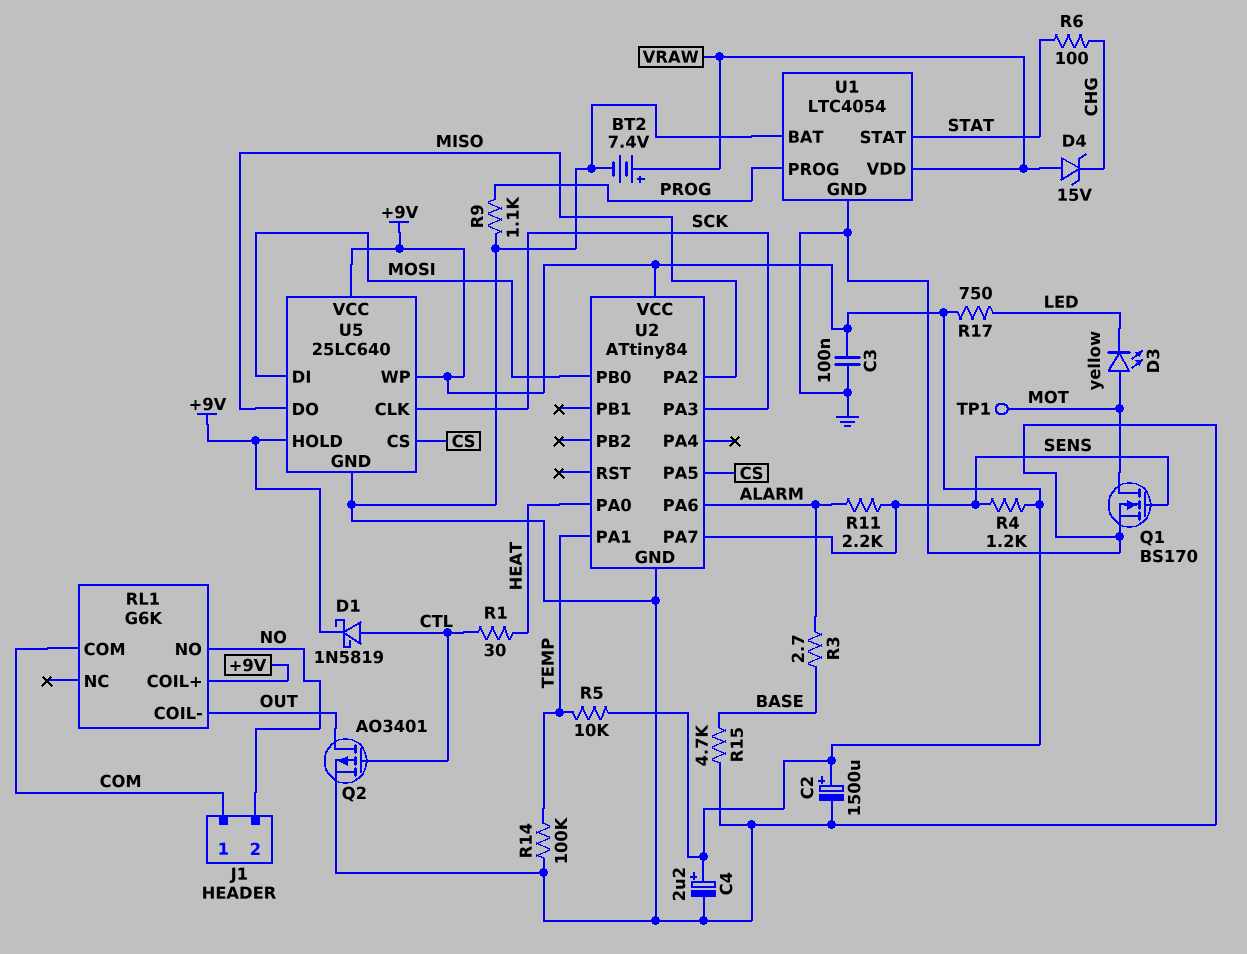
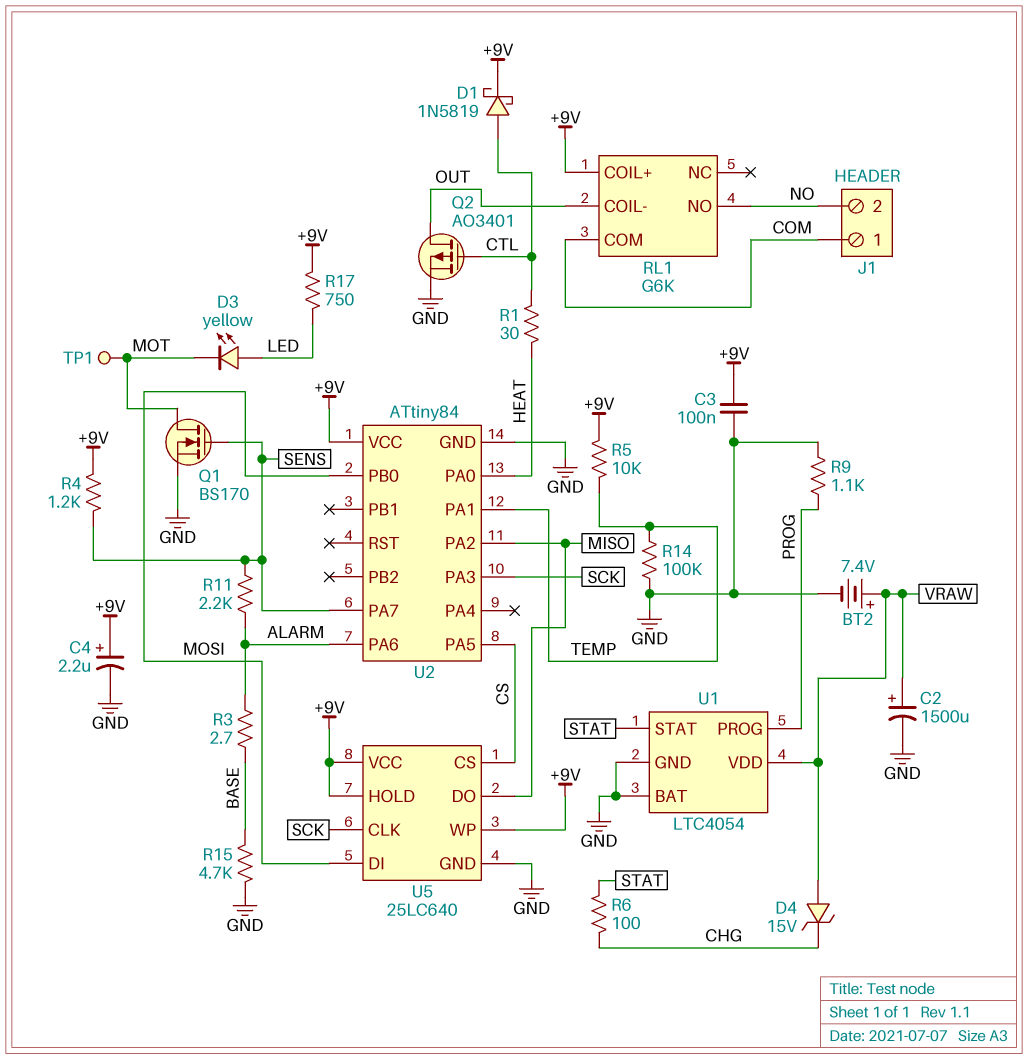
C2: 1500uF (plus +9V, minus GND) -> 1500uF (plus VRAW, minus GND)
D3: LED yellow (A MOT, K LED) -> LED yellow (A LED, K MOT)

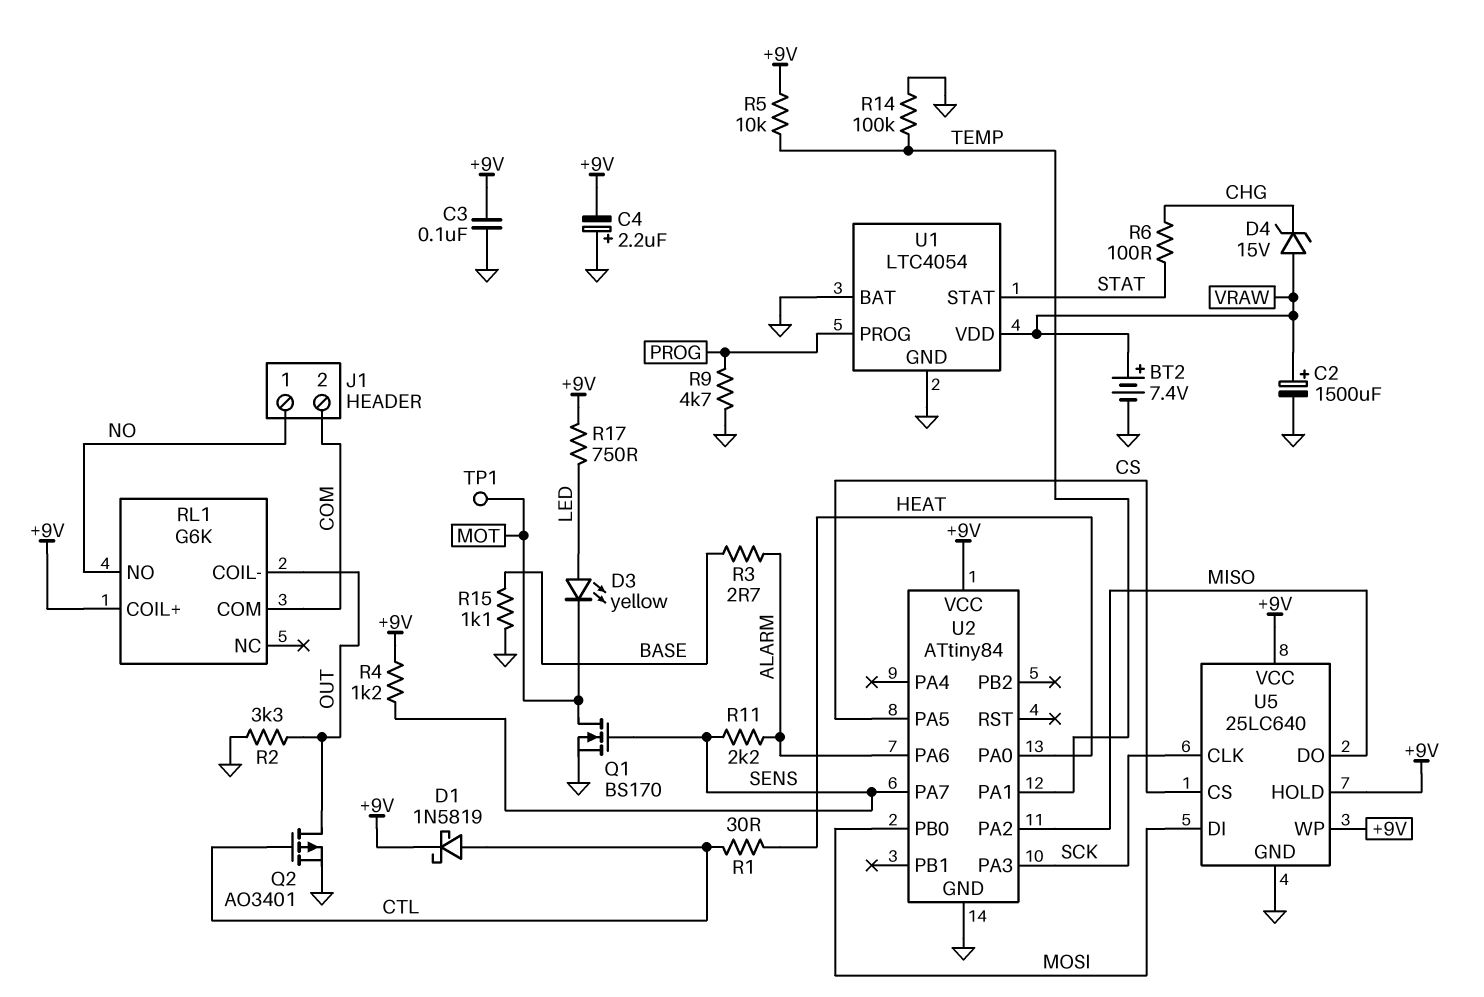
C4: 2.2uF (plus +9V, minus GND) -> 2.2uF (plus GND, minus +9V)
J1 pin 1: COM -> NO
J1 pin 2: NO -> COM
R2: none -> 3.3k (GND, OUT)
R9: 1.1k (GND, PROG) -> 4.7k (GND, PROG)
R15: 4.7k (BASE, GND) -> 1.1k (BASE, GND)

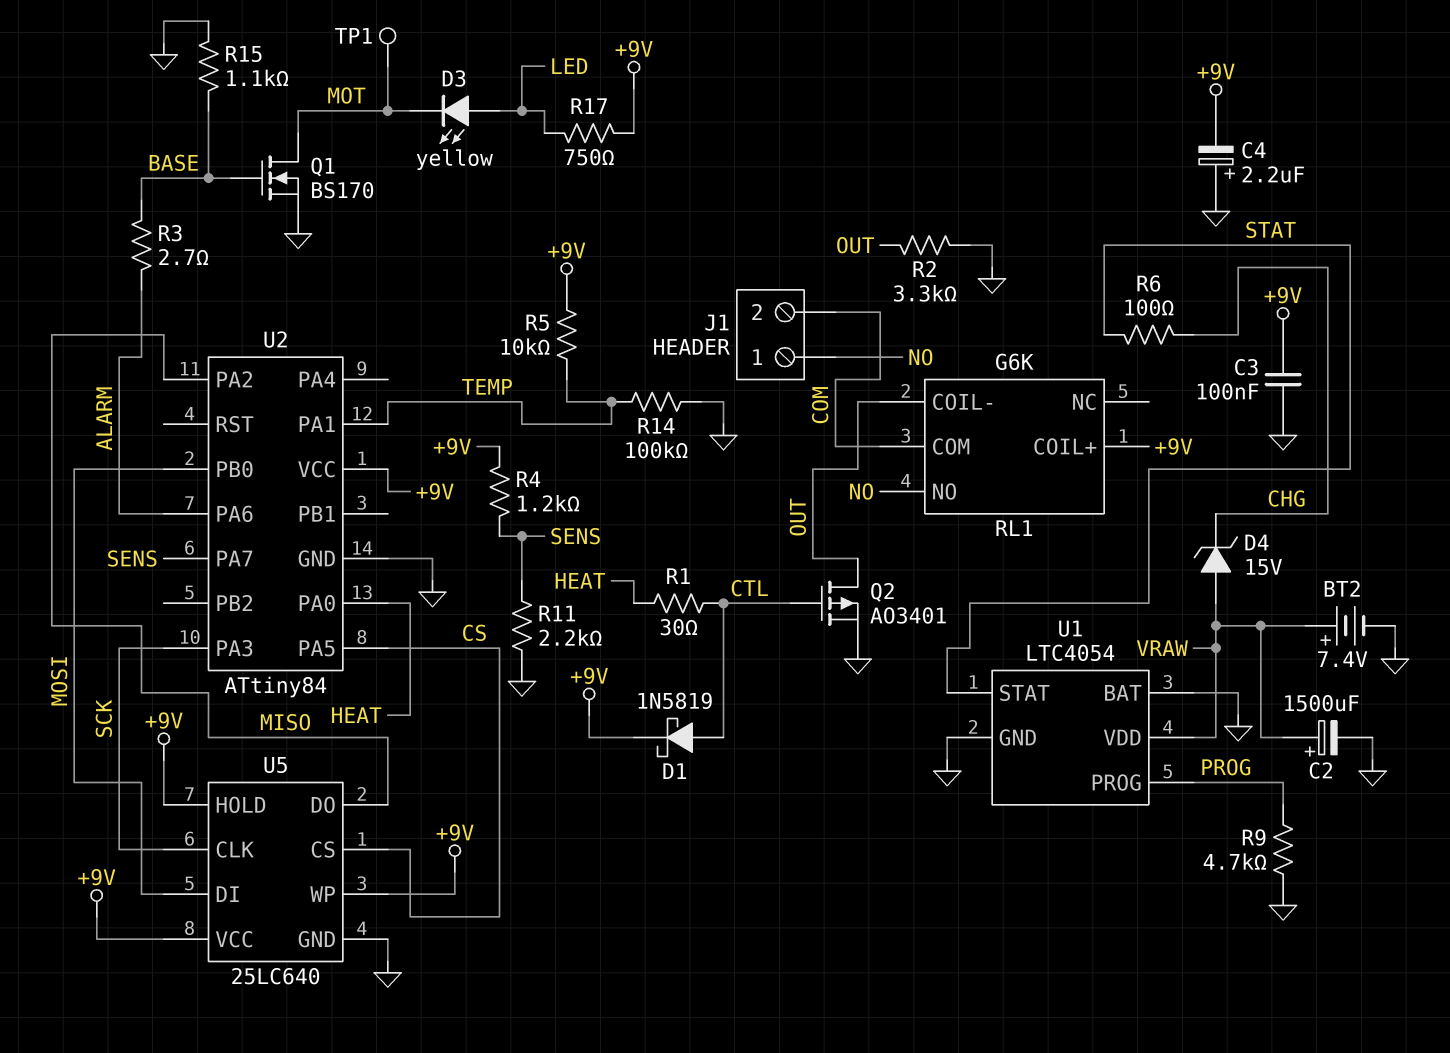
Q1: NMOS BS170 (G SENS, D MOT, S GND) -> NMOS BS170 (G BASE, D MOT, S GND)
R11: 2.2k (ALARM, SENS) -> 2.2k (GND, SENS)

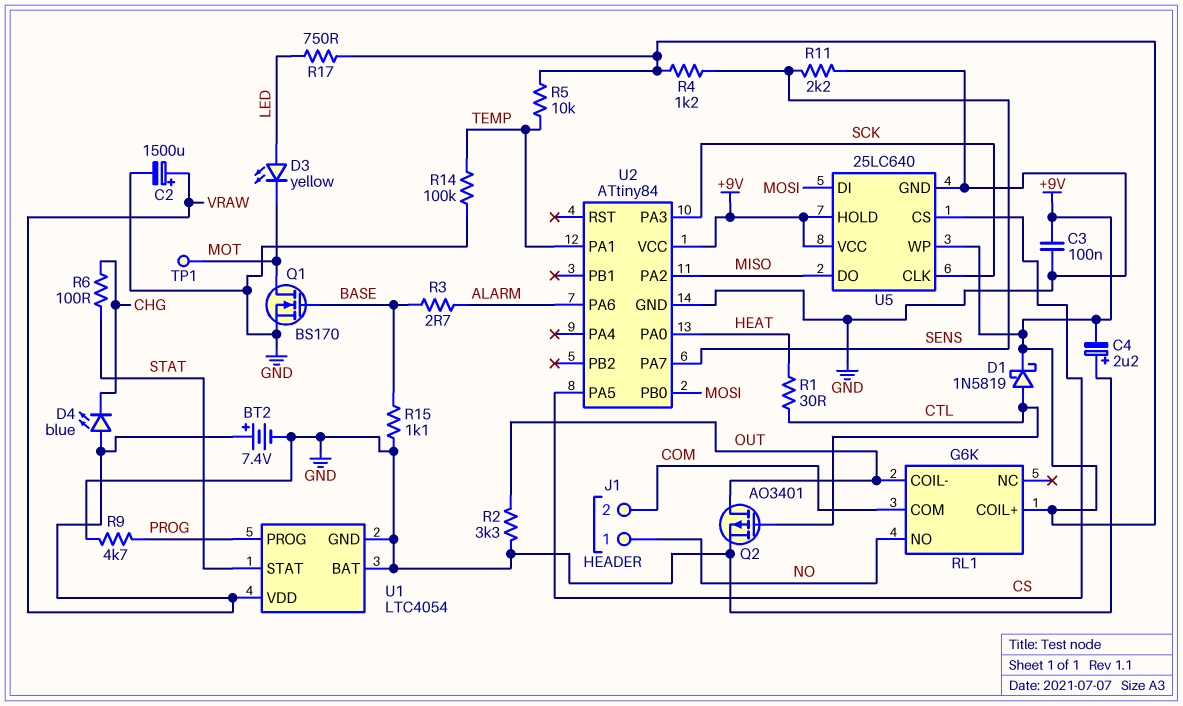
D4: zener 15V (A VRAW, K CHG) -> LED blue (A VRAW, K CHG)

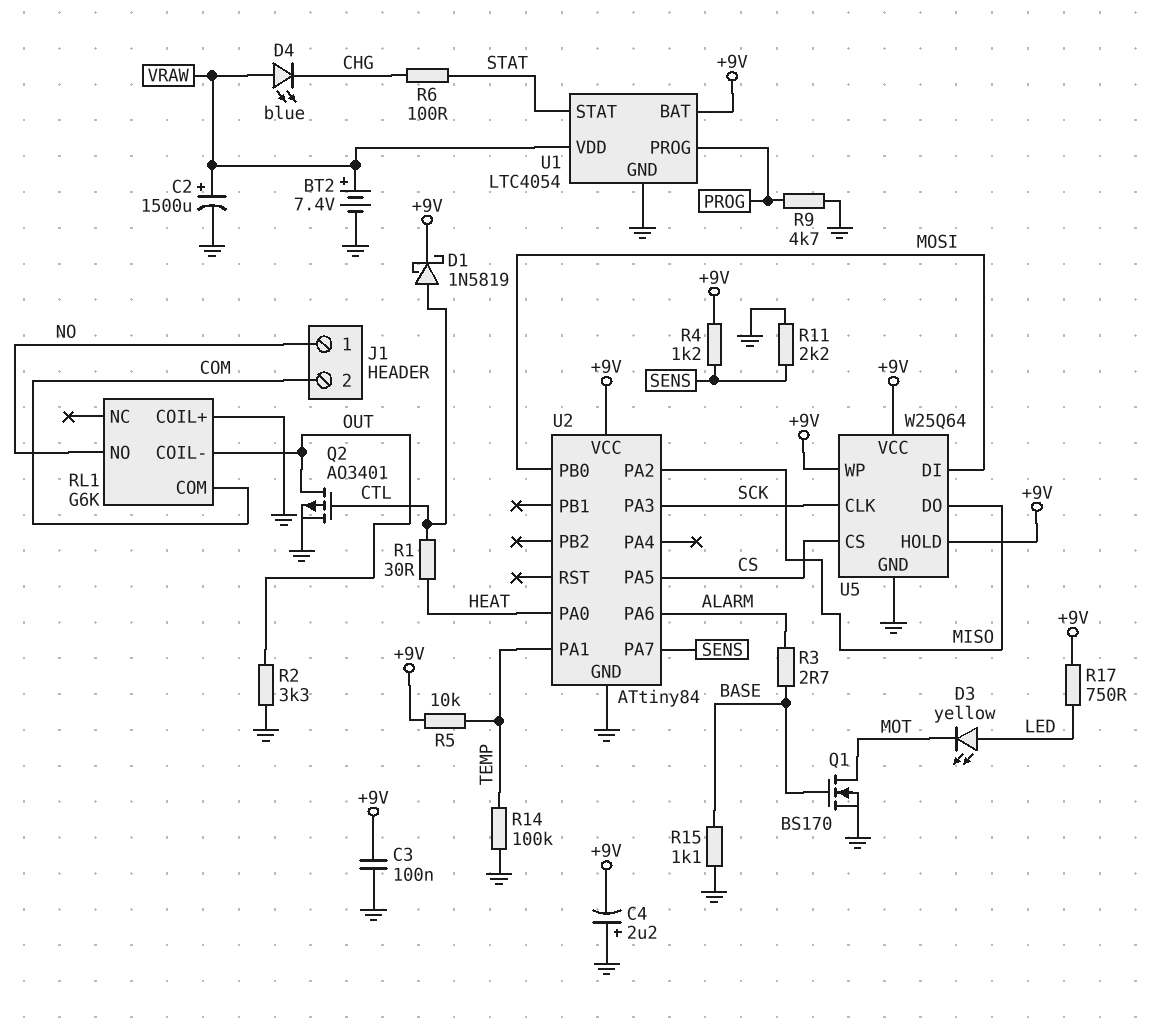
RL1 pin COIL+: +9V -> GND
TP1: test point (MOT) -> none
U1 pin BAT: GND -> +9V
U5: 25LC640 -> W25Q64

